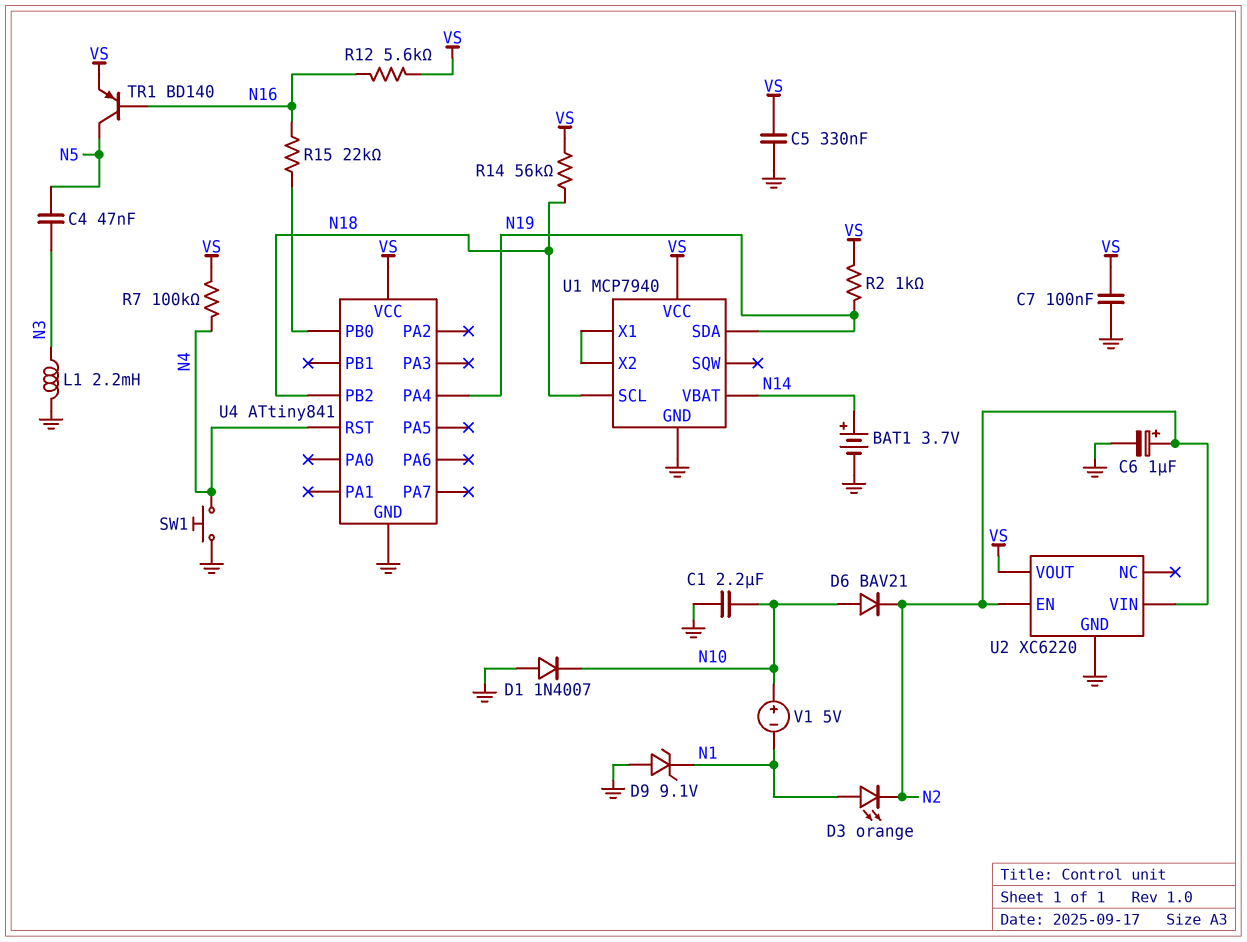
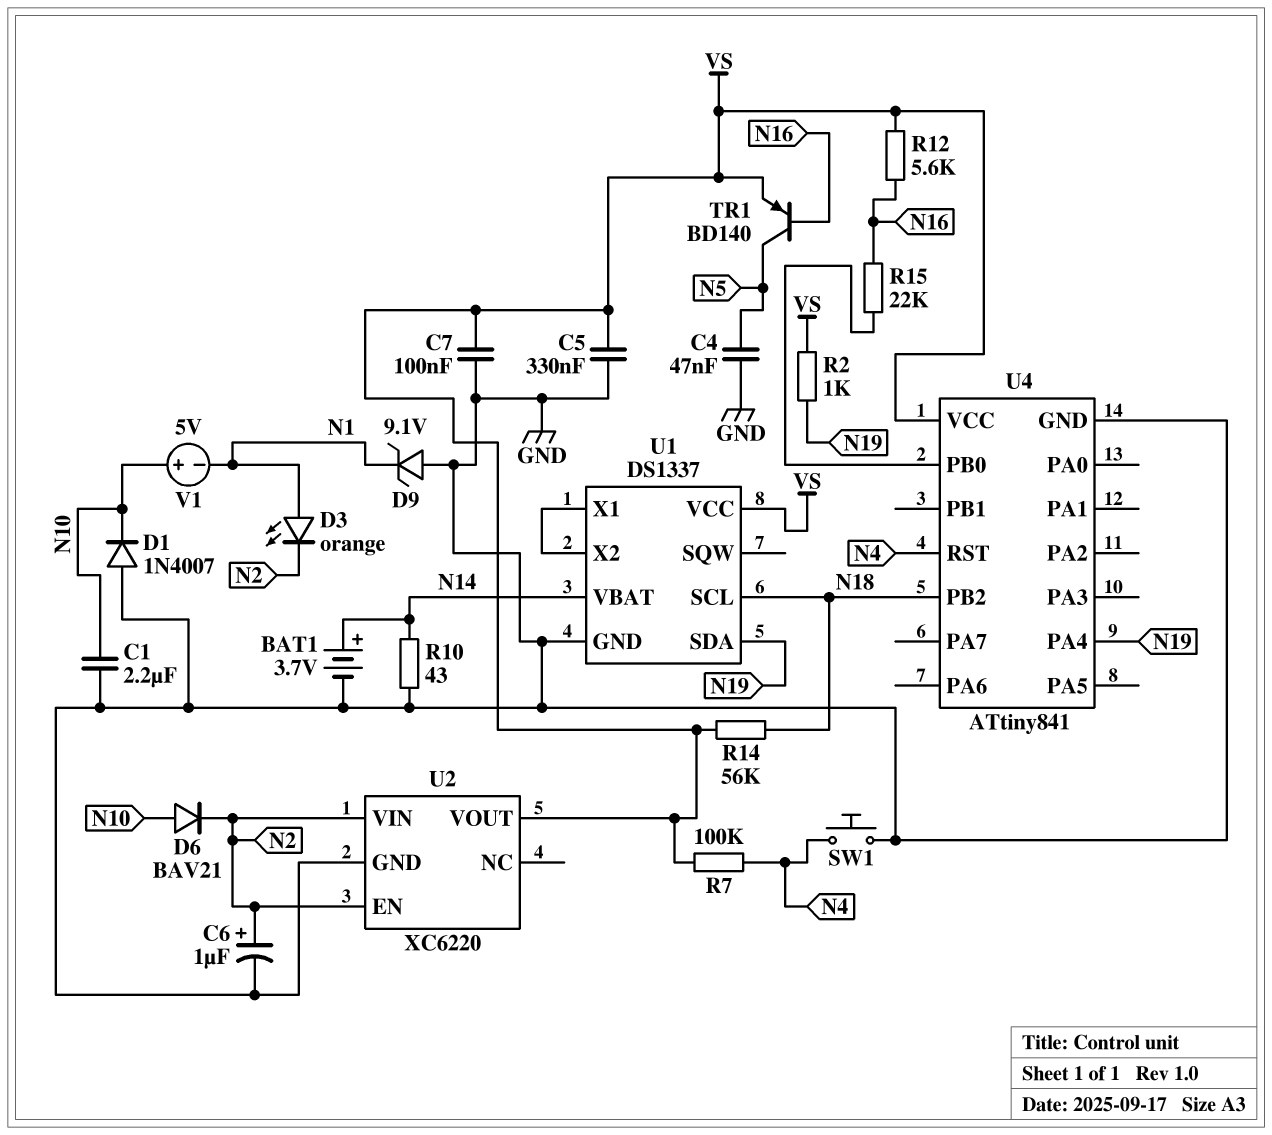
C4: 47nF (N3, N5) -> 47nF (GND, N5)
L1: 2.2mH (GND, N3) -> none
R10: none -> 43 (GND, N14)
U1: MCP7940 -> DS1337

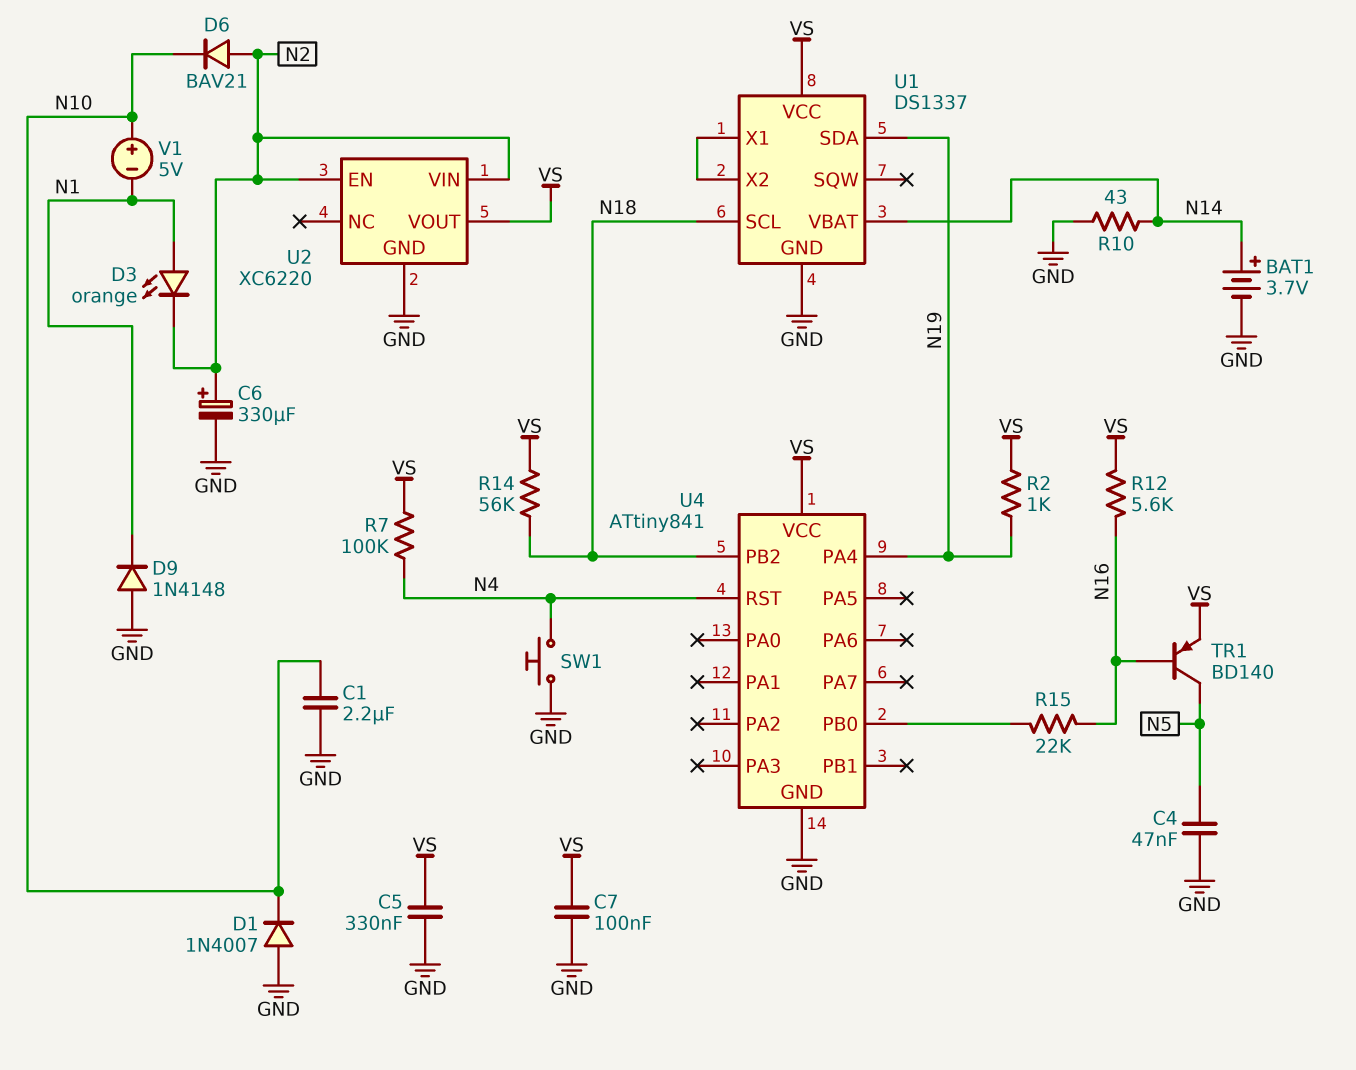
C6: 1uF (plus N2, minus GND) -> 330uF (plus N2, minus GND)
D6: diode BAV21 (A N10, K N2) -> diode BAV21 (A N2, K N10)
D9: zener 9.1V (A GND, K N1) -> diode 1N4148 (A GND, K N1)

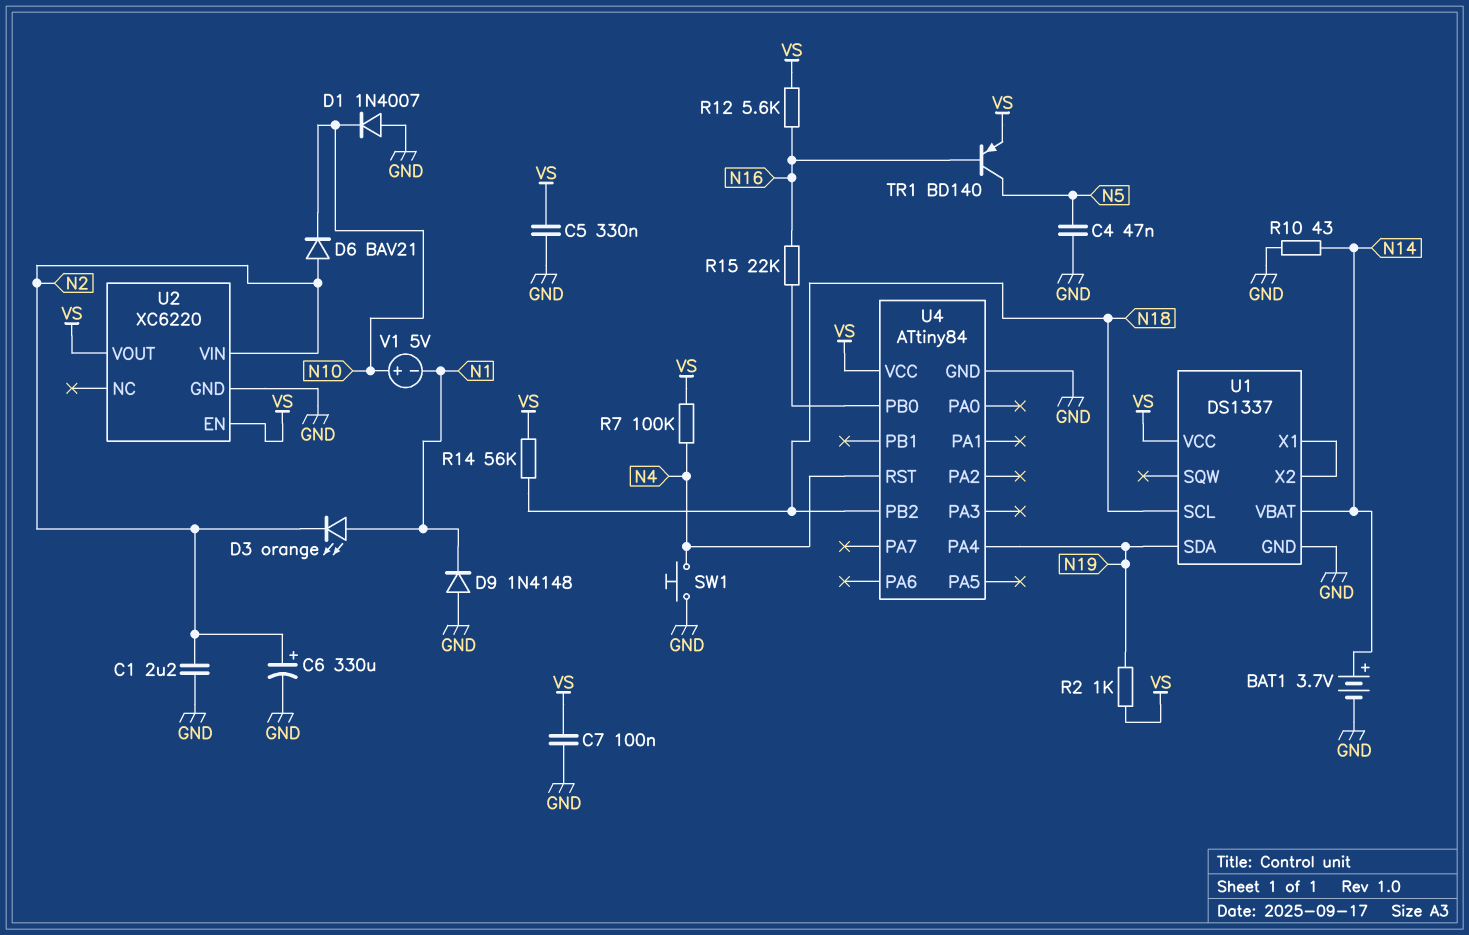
C1: 2.2uF (GND, N10) -> 2.2uF (GND, N2)
U2 pin EN: N2 -> VS
U4: ATtiny841 -> ATtiny84

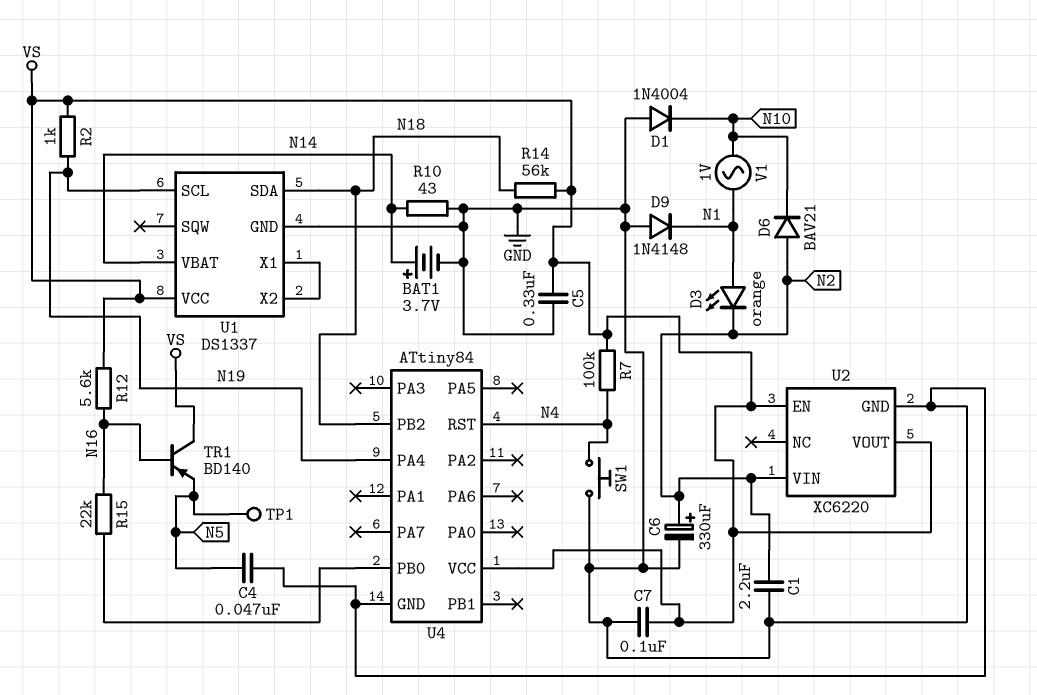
D1: diode 1N4007 (A GND, K N10) -> diode 1N4004 (A GND, K N10)
TP1: none -> test point (N5)
TR1: PNP BD140 (B N16, C N5, E VS) -> PNP BD140 (B N16, C VS, E N5)
U1 pin SCL: N18 -> N19
U1 pin SDA: N19 -> N18
V1: 5V (plus N10, minus N1) -> AC 1V (N1, N10)

